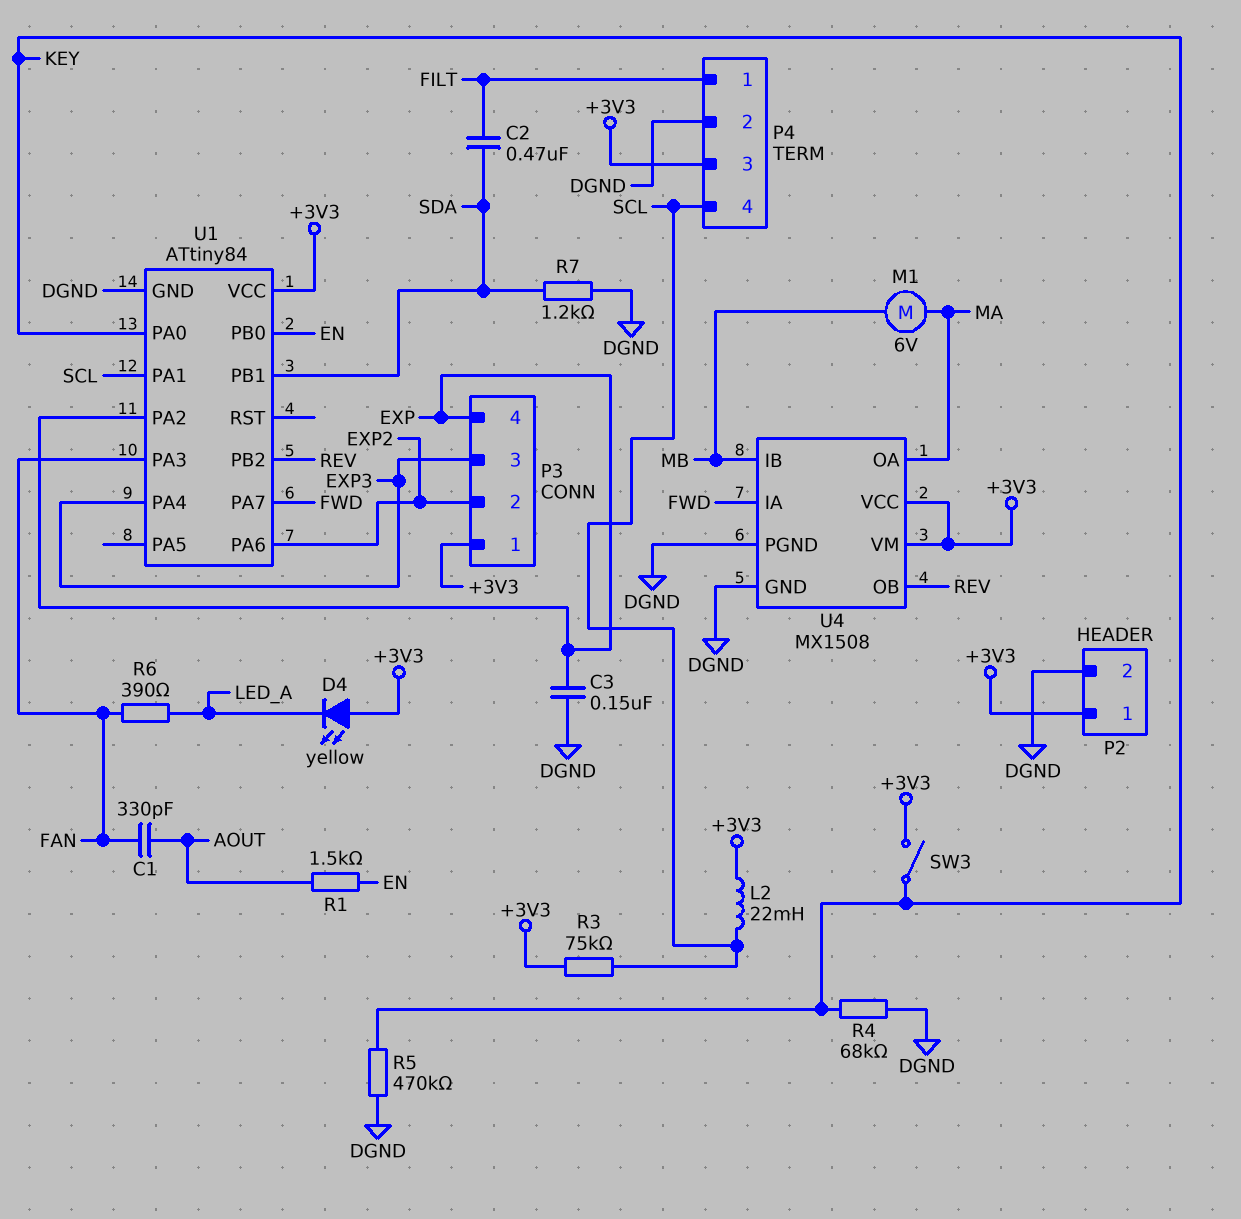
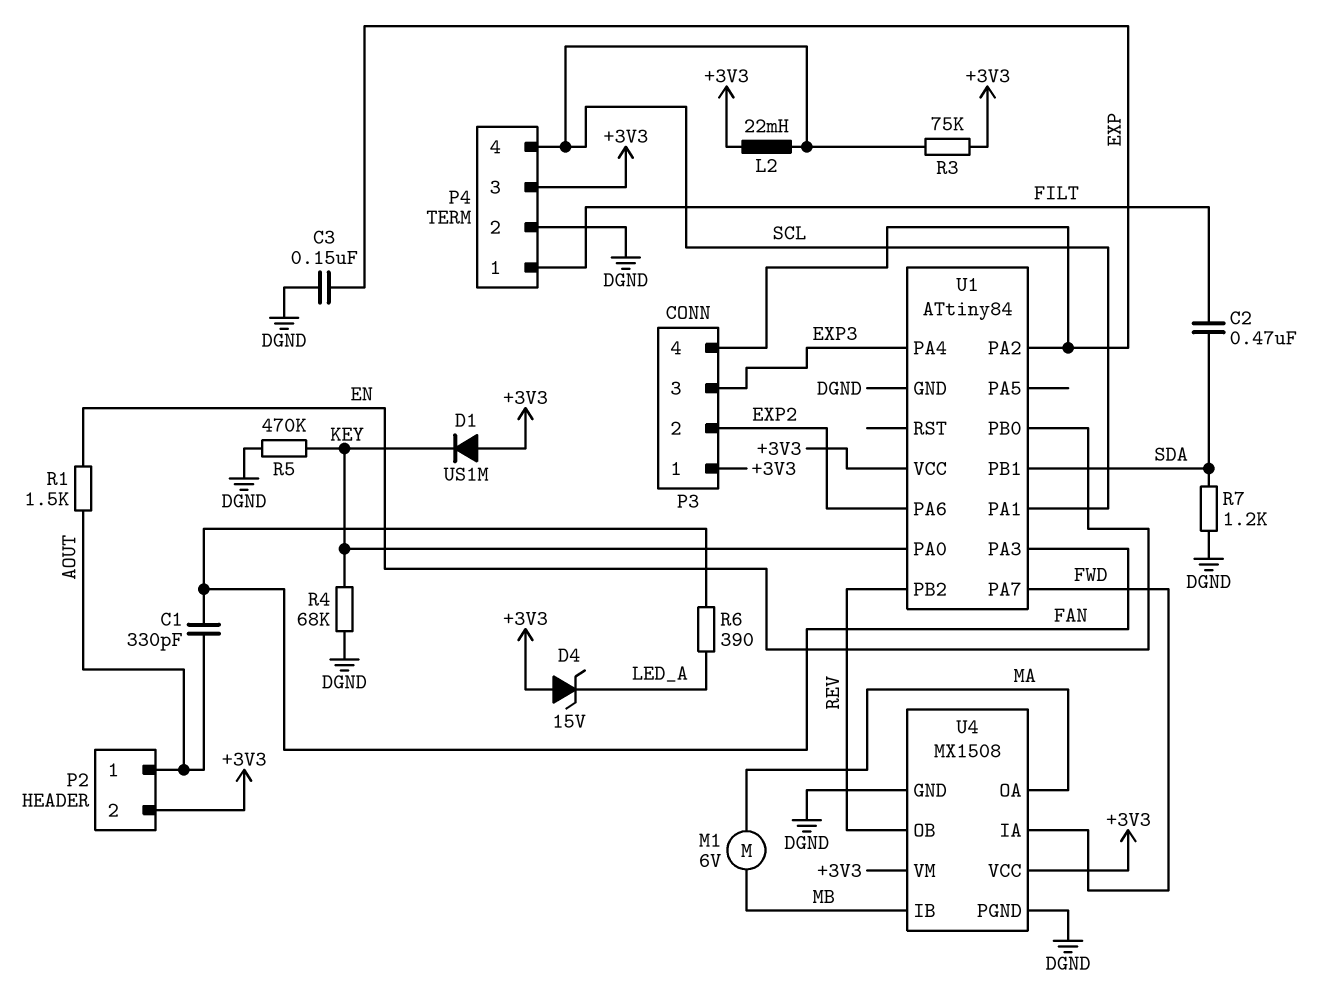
D1: none -> diode US1M (A +3V3, K KEY)
D4: LED yellow (A +3V3, K LED_A) -> zener 15V (A +3V3, K LED_A)
P2 pin 1: +3V3 -> AOUT
P2 pin 2: DGND -> +3V3
SW3: switch (+3V3, KEY) -> none

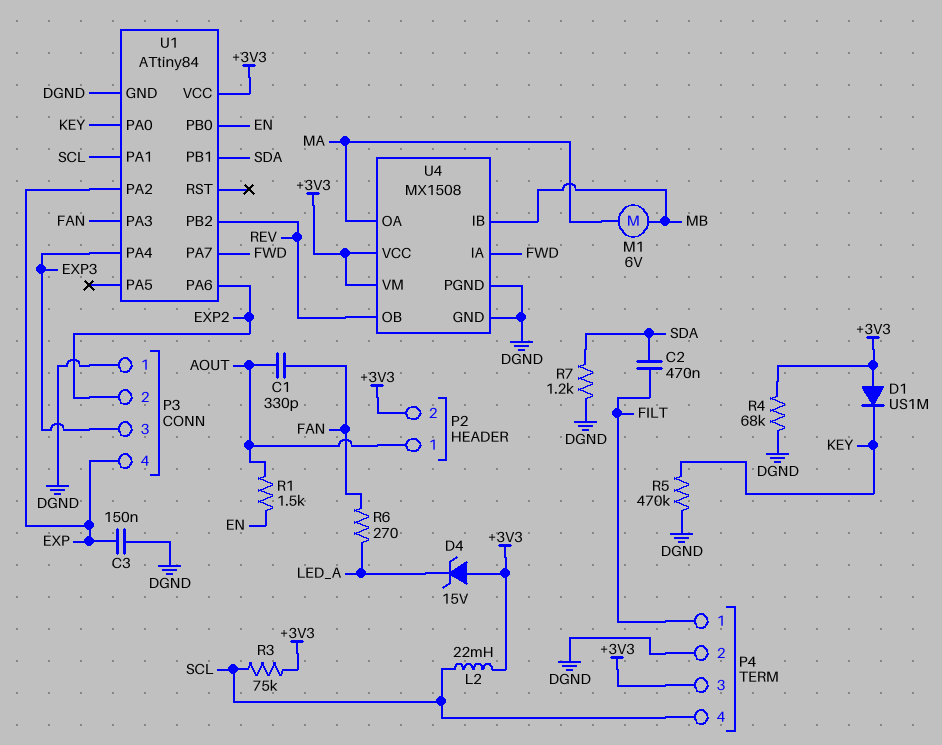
P3 pin 1: +3V3 -> DGND
R4: 68k (DGND, KEY) -> 68k (+3V3, DGND)
R6: 390 (FAN, LED_A) -> 270 (FAN, LED_A)

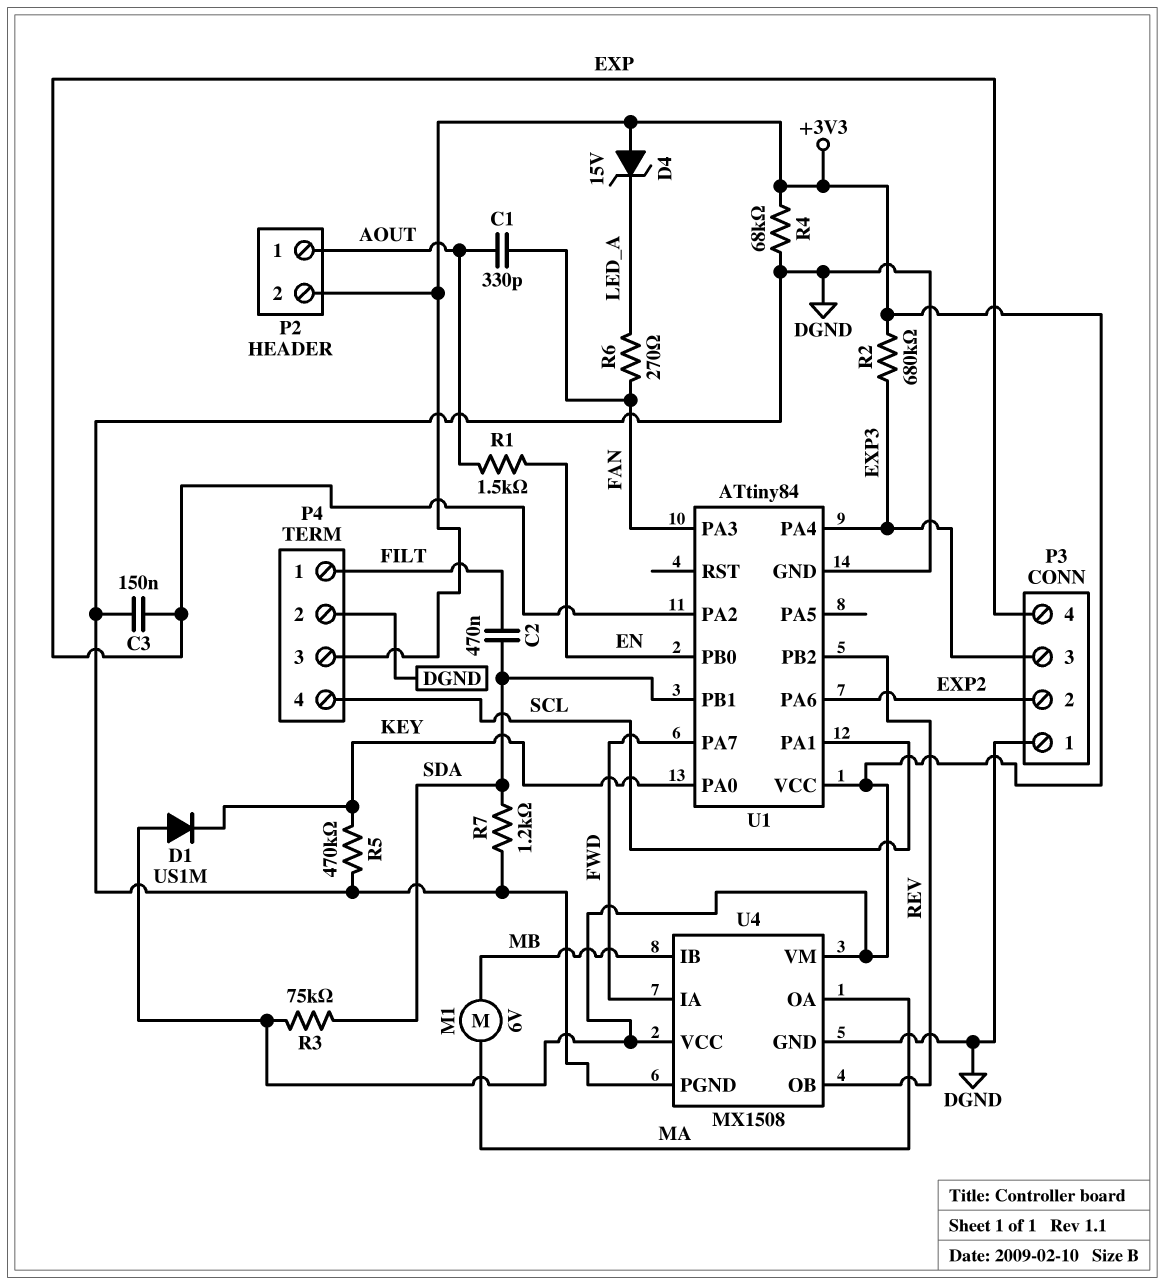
L2: 22mH (+3V3, SCL) -> none
R2: none -> 680k (+3V3, EXP3)
R3: 75k (+3V3, SCL) -> 75k (+3V3, SDA)

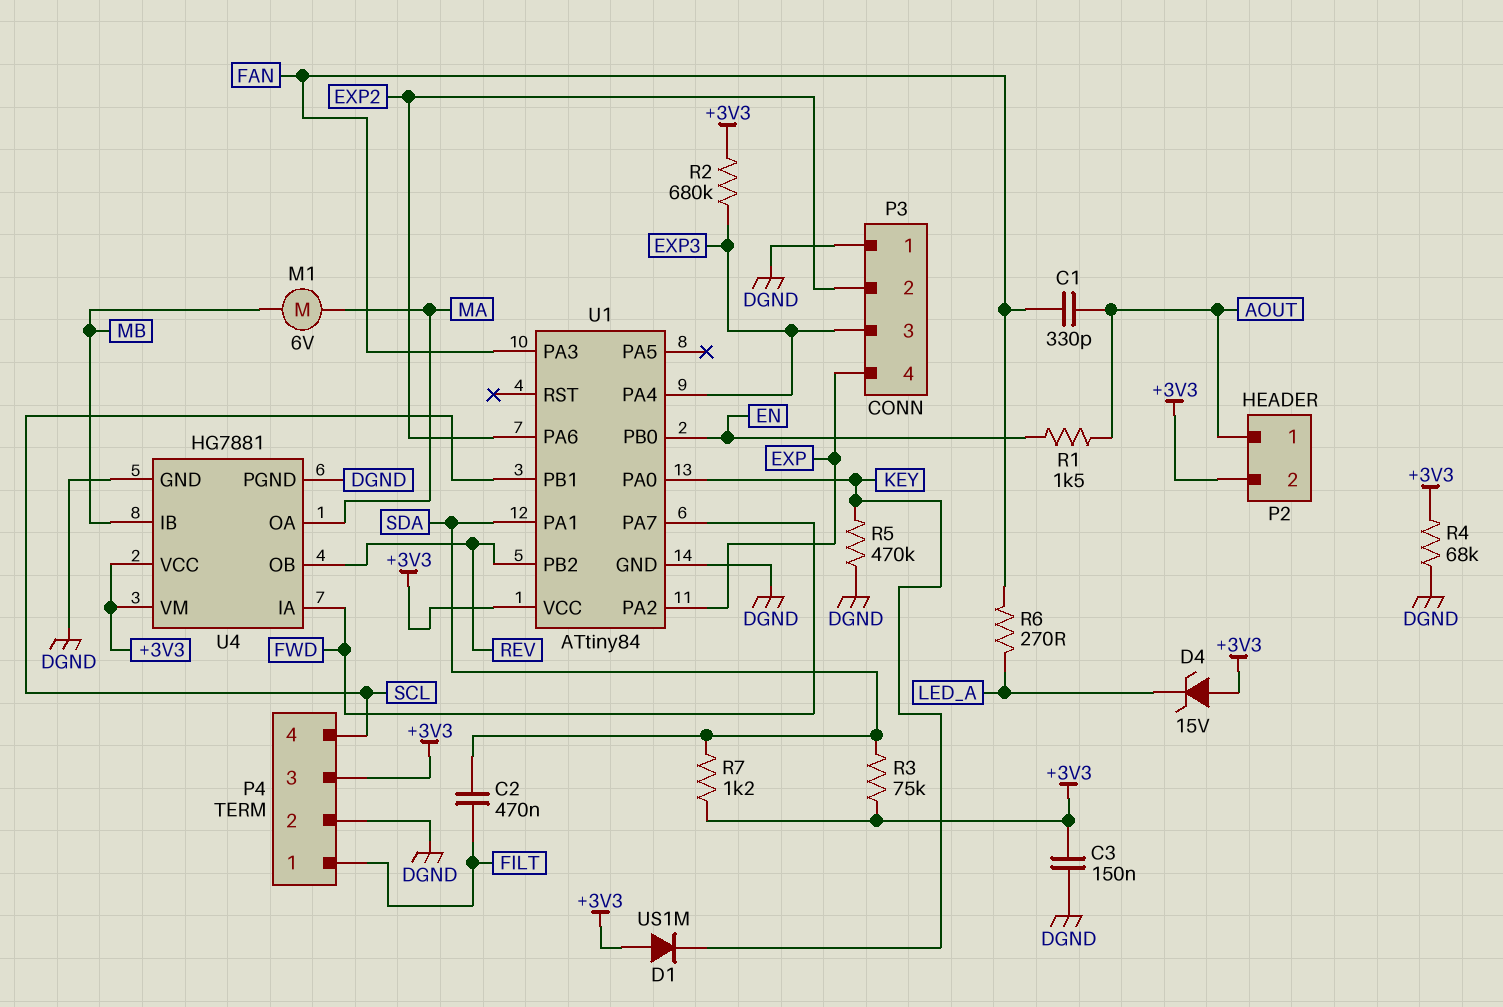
C3: 150nF (DGND, EXP) -> 150nF (+3V3, DGND)
R7: 1.2k (DGND, SDA) -> 1.2k (+3V3, SDA)
U1 pin PA1: SCL -> SDA
U1 pin PB1: SDA -> SCL
U4: MX1508 -> HG7881

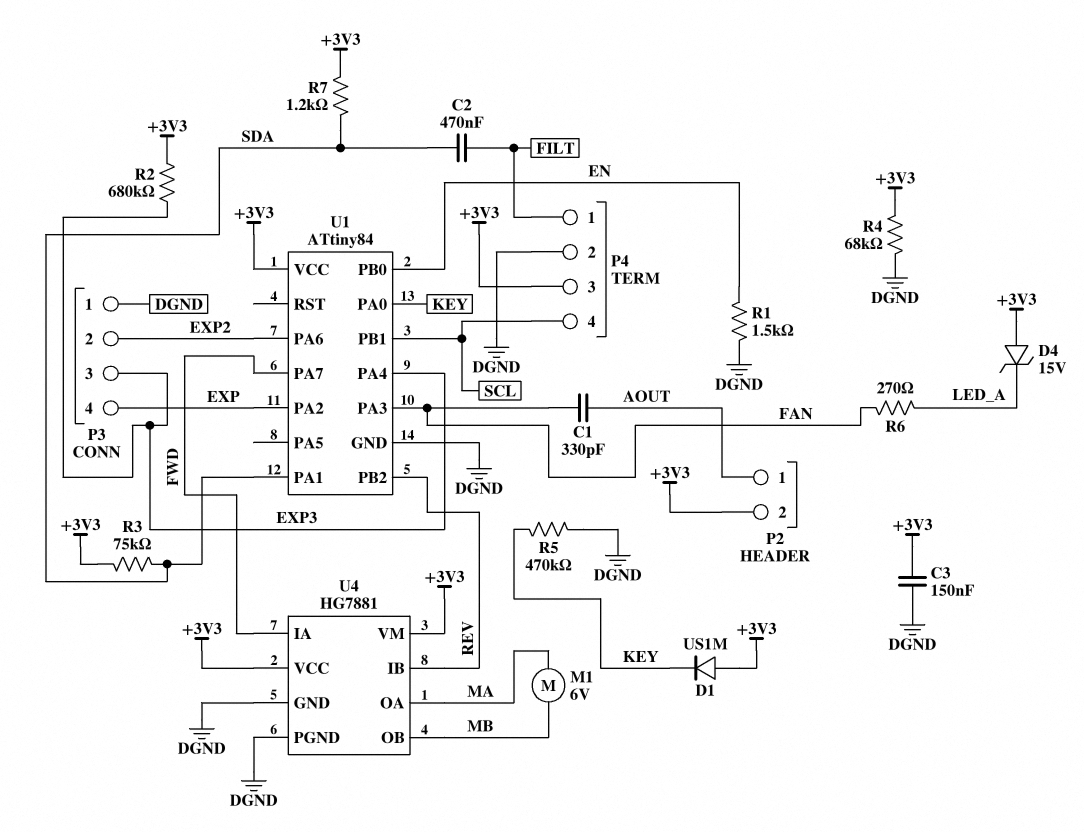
R1: 1.5k (AOUT, EN) -> 1.5k (DGND, EN)
U4 pin IB: MB -> REV
U4 pin OB: REV -> MB

